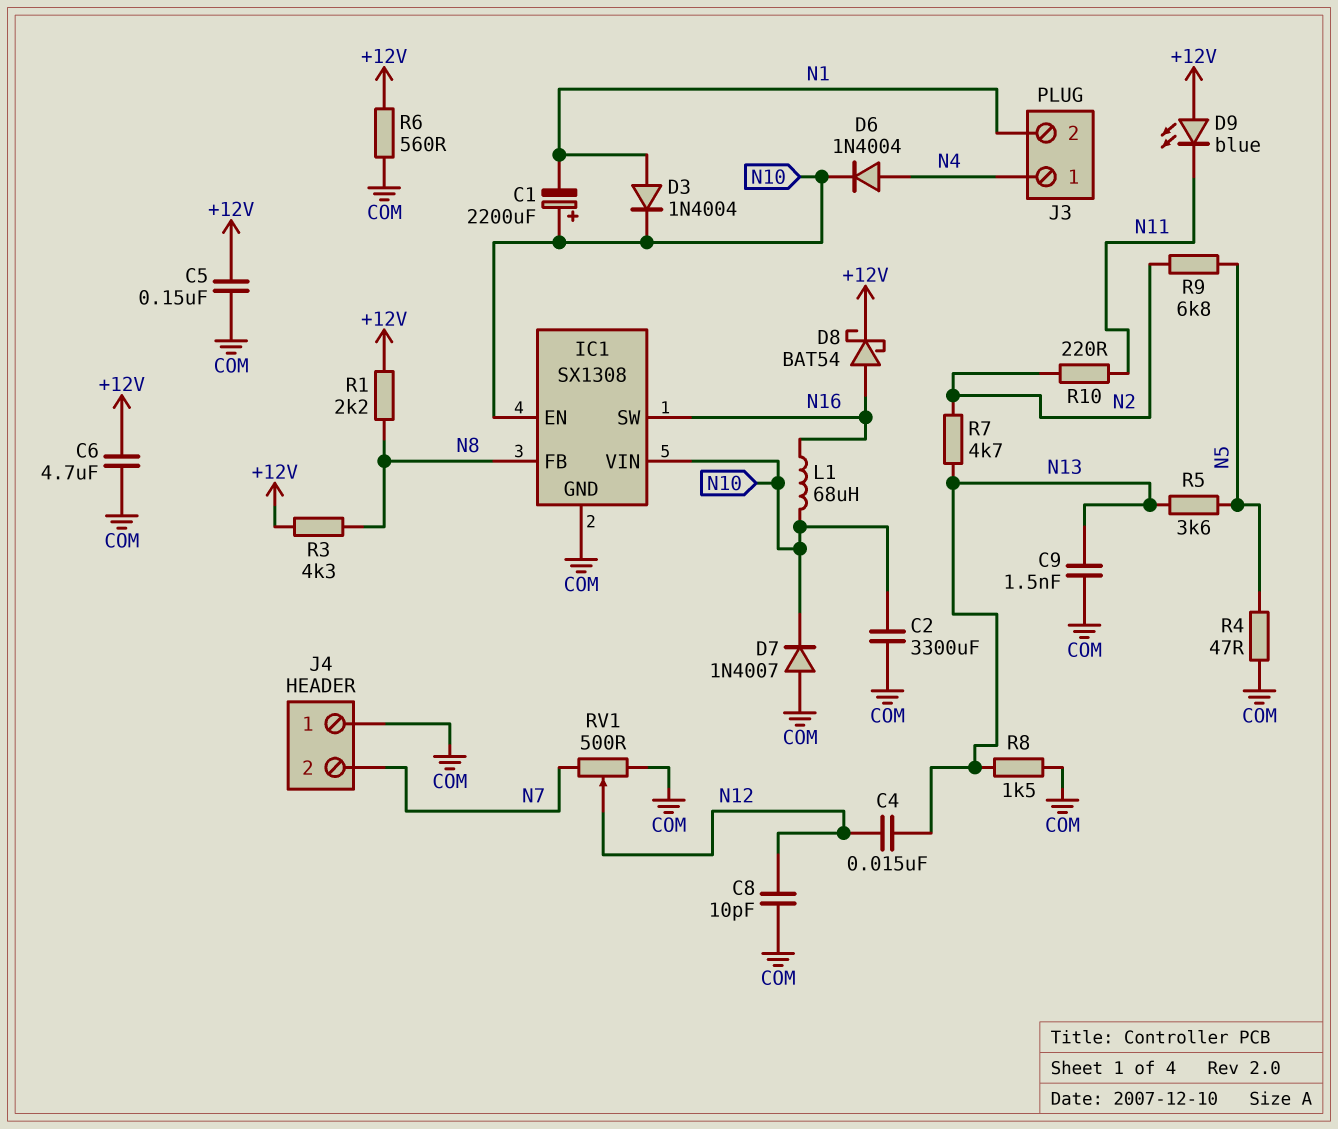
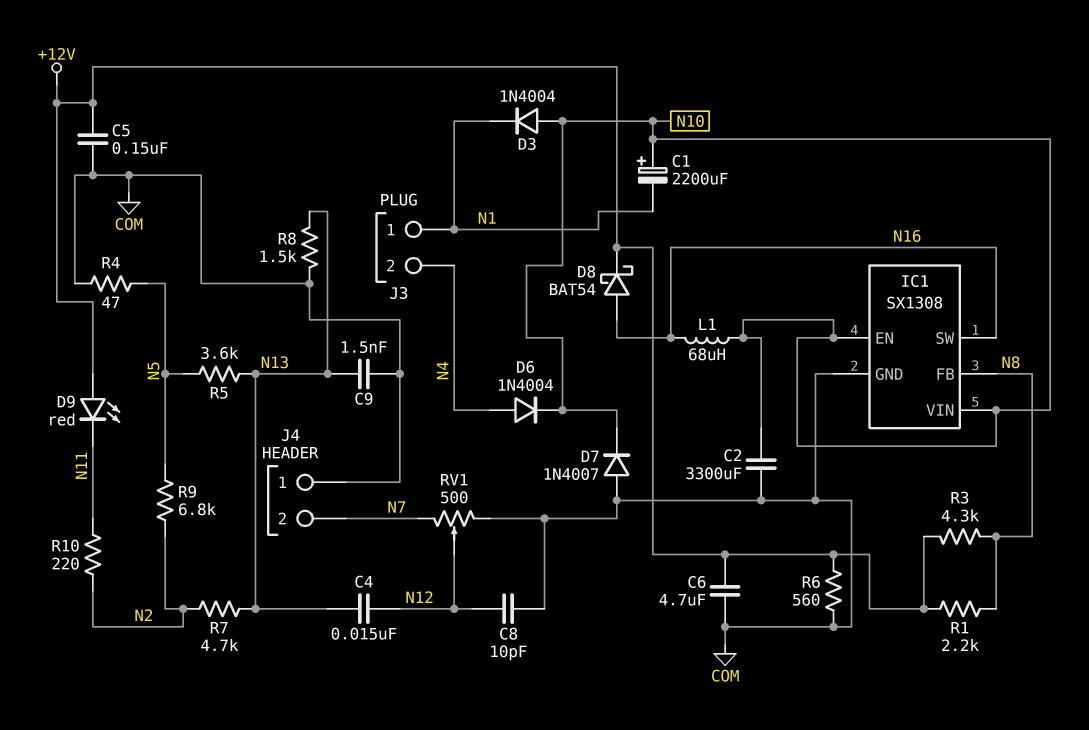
D3: diode 1N4004 (A N1, K N10) -> diode 1N4004 (A N10, K N1)
D9: LED blue (A +12V, K N11) -> LED red (A +12V, K N11)
J3 pin 1: N4 -> N1
J3 pin 2: N1 -> N4

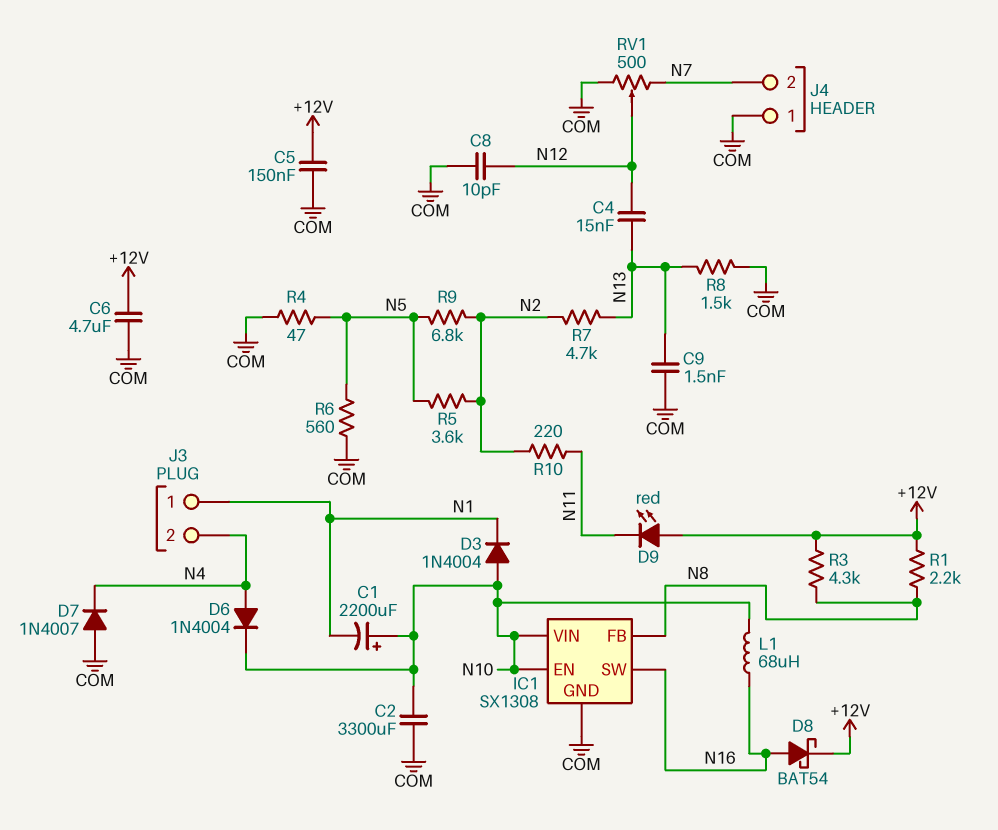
D7: diode 1N4007 (A COM, K N10) -> diode 1N4007 (A COM, K N4)
R5: 3.6k (N5, N13) -> 3.6k (N2, N5)
R6: 560 (+12V, COM) -> 560 (COM, N5)

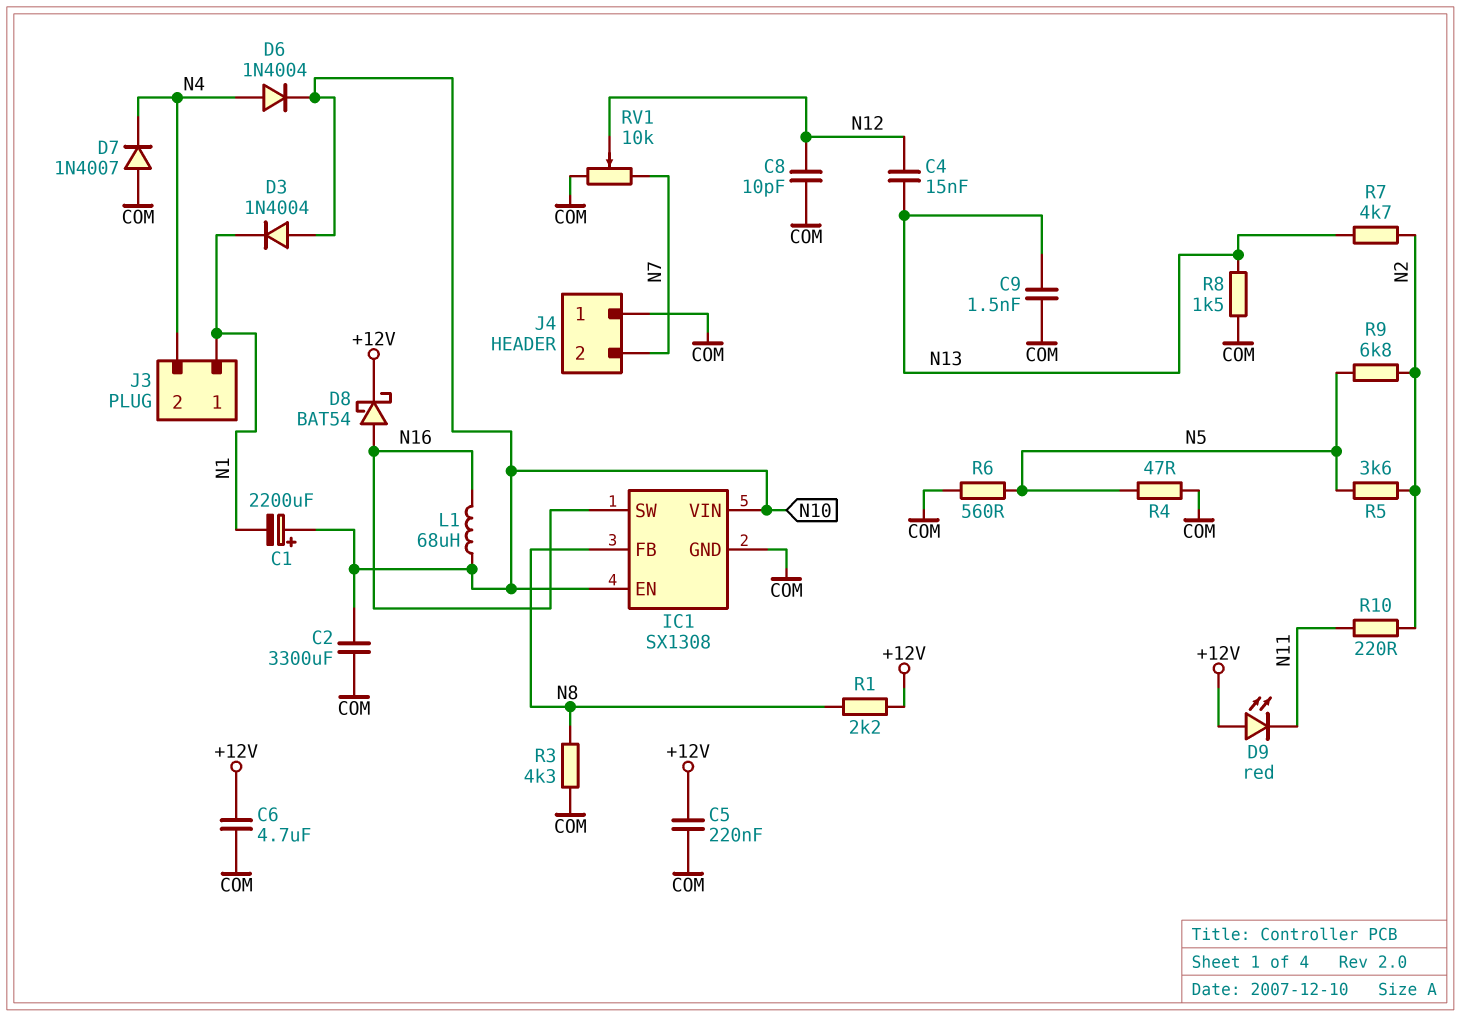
C5: 150nF (+12V, COM) -> 220nF (+12V, COM)
R3: 4.3k (+12V, N8) -> 4.3k (COM, N8)
RV1: 500 (COM, N7, wiper N12) -> 10k (COM, N7, wiper N12)

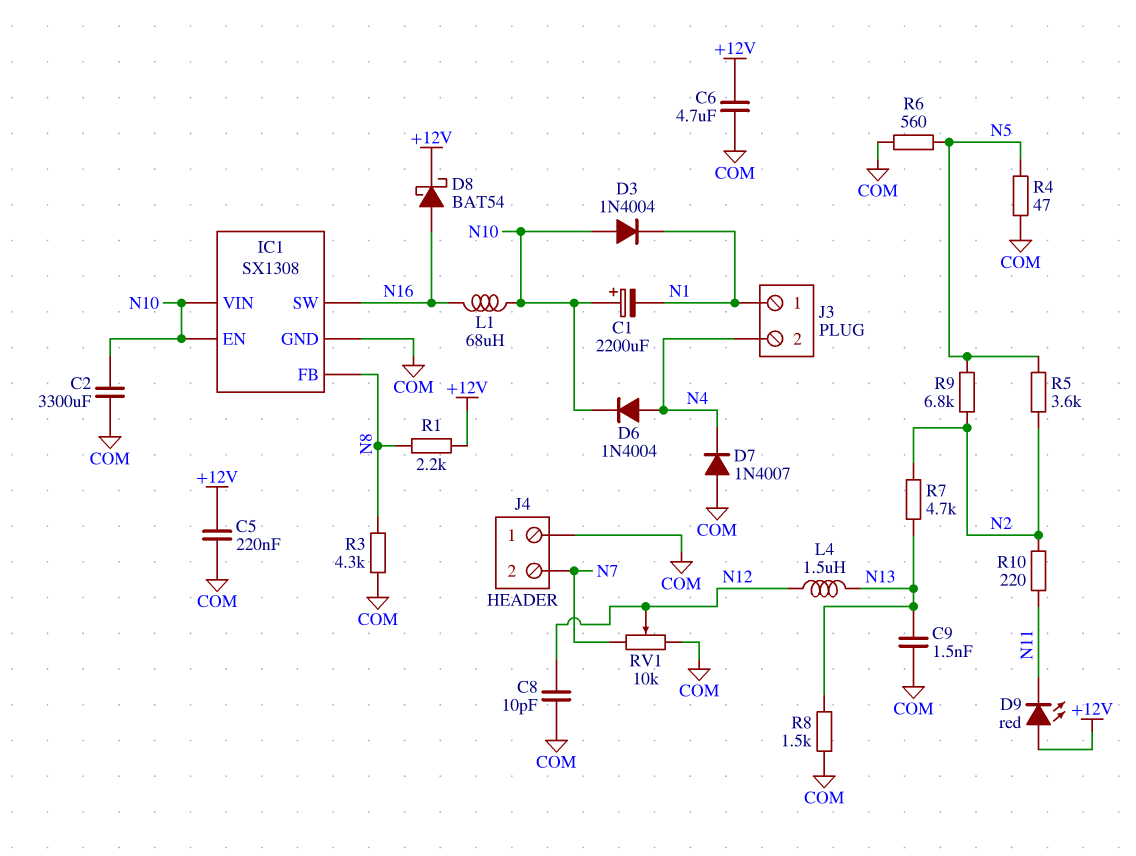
C4: 15nF (N12, N13) -> none
L4: none -> 1.5uH (N12, N13)

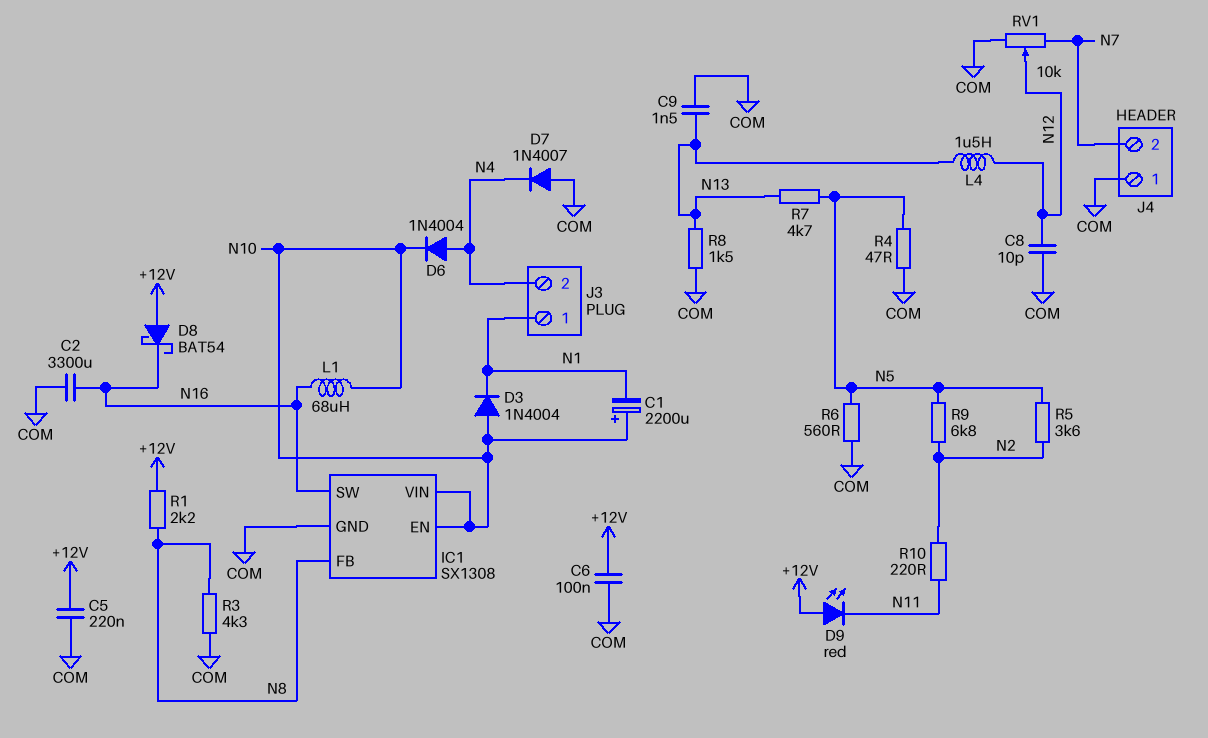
C2: 3300uF (COM, N10) -> 3300uF (COM, N16)
C6: 4.7uF (+12V, COM) -> 100nF (+12V, COM)
D8: schottky BAT54 (A N16, K +12V) -> schottky BAT54 (A +12V, K N16)
R7: 4.7k (N2, N13) -> 4.7k (N5, N13)

